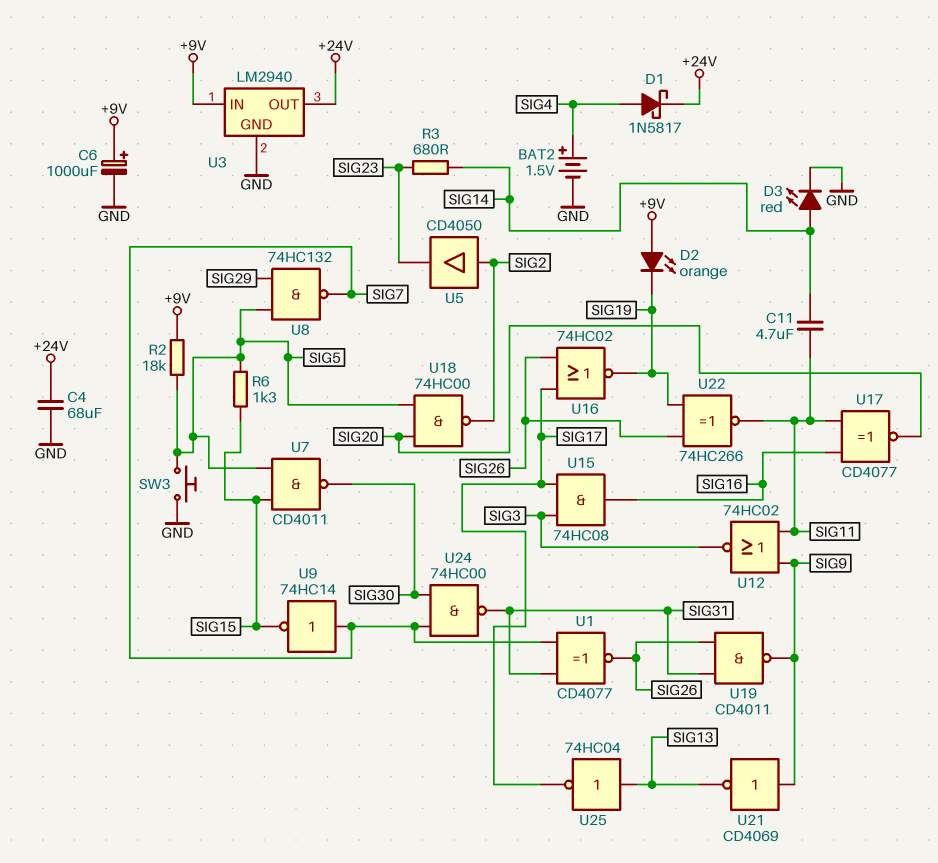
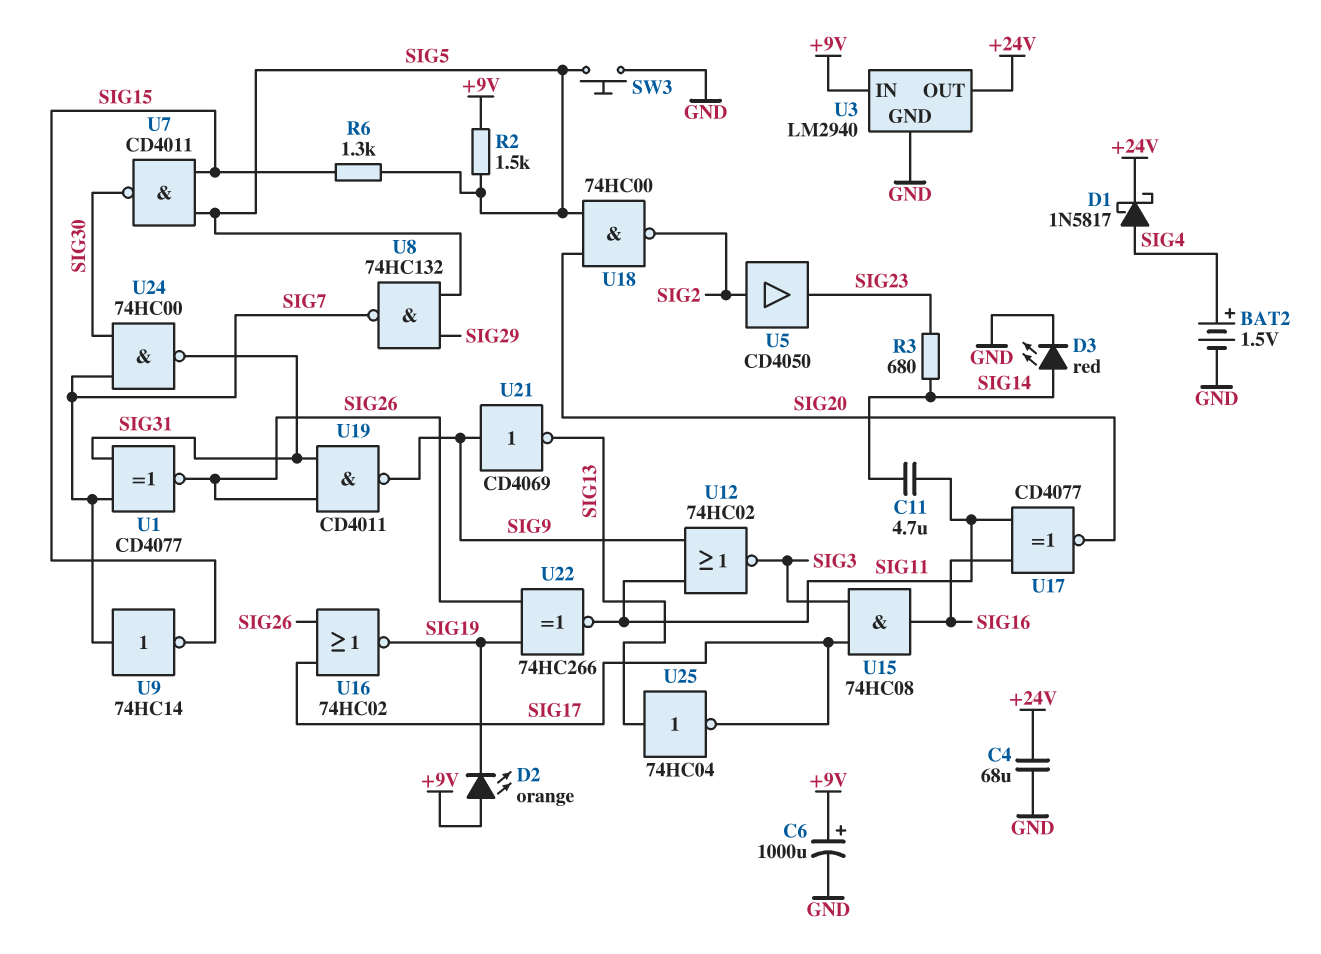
R2: 18k (+9V, SIG5) -> 1.5k (+9V, SIG5)

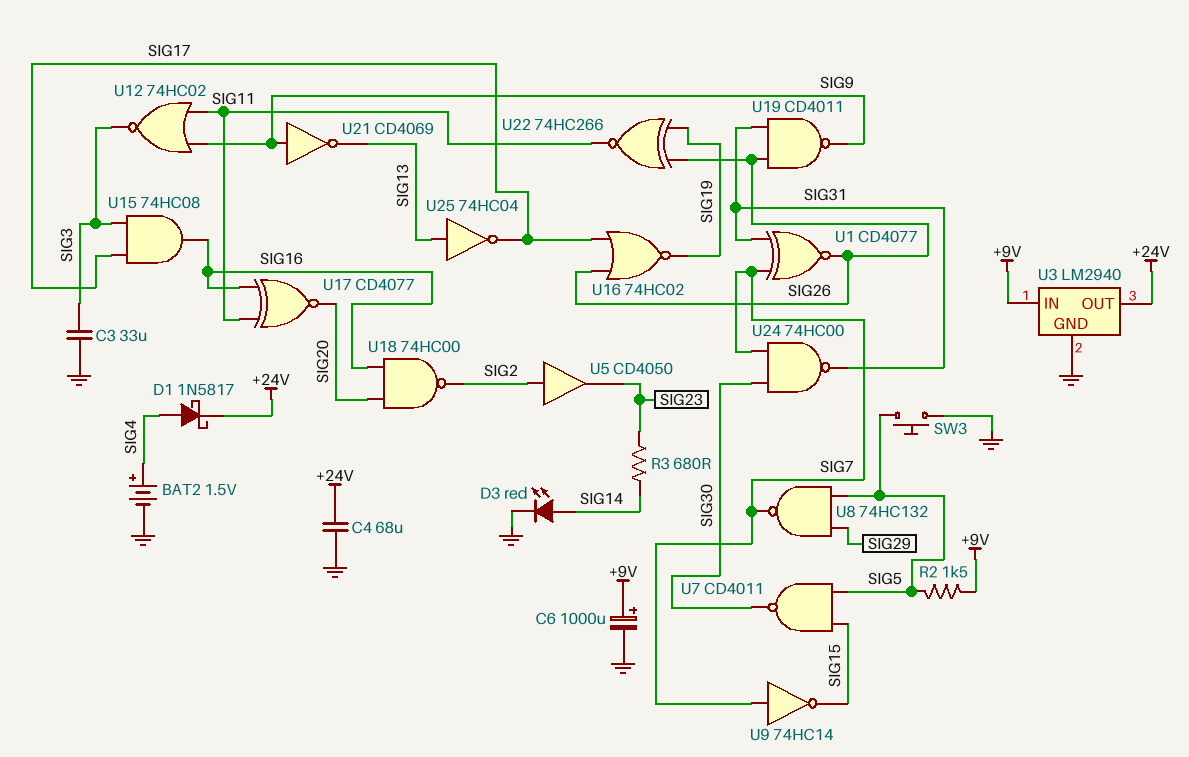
C3: none -> 33uF (GND, SIG3)
C11: 4.7uF (SIG11, SIG14) -> none
D2: LED orange (A +9V, K SIG19) -> none
R6: 1.3k (SIG5, SIG15) -> none
U18: NAND 74HC00 (in SIG5, in SIG20, out SIG2) -> NAND 74HC00 (in SIG16, in SIG20, out SIG2)

